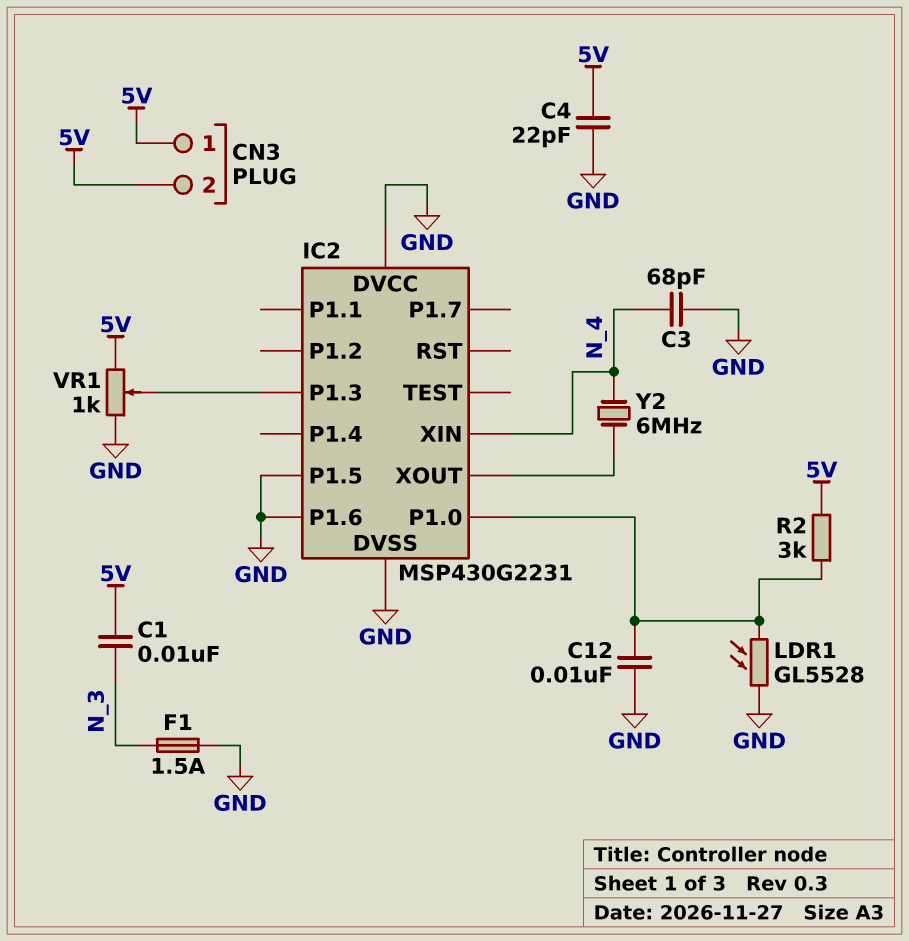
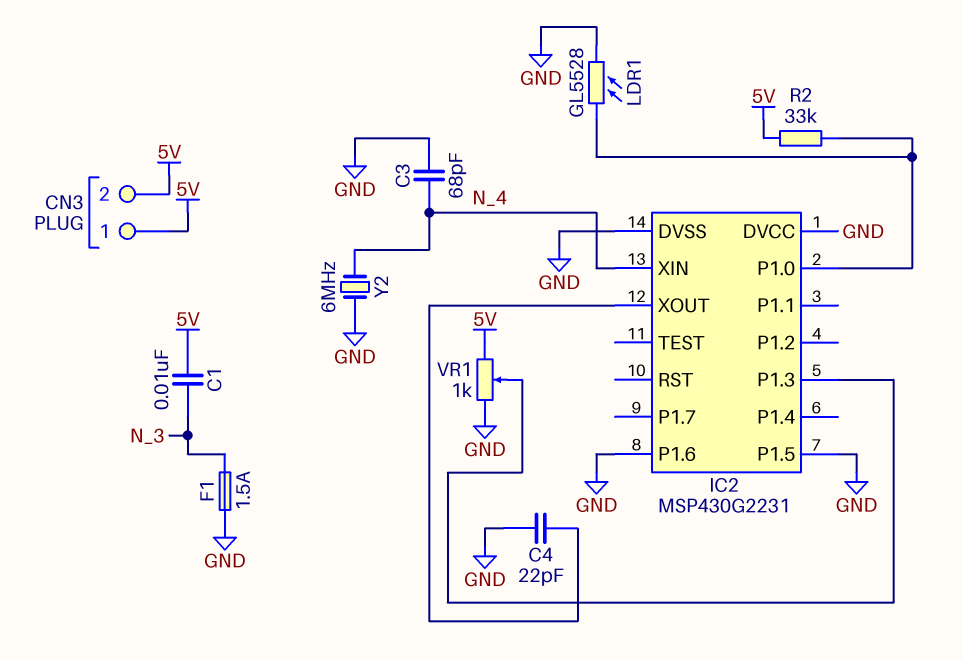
C4: 22pF (5V, GND) -> 22pF (GND, IC2/XOUT)
C12: 10nF (GND, IC2/P1.0) -> none
R2: 3k (5V, IC2/P1.0) -> 33k (5V, IC2/P1.0)
Y2: 6MHz (IC2/XOUT, N_4) -> 6MHz (GND, N_4)

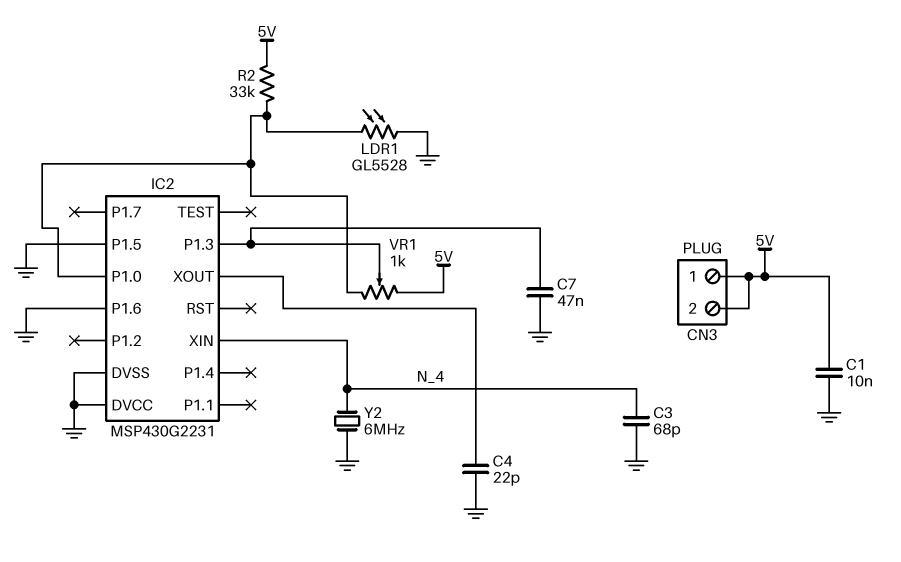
C1: 10nF (5V, N_3) -> 10nF (5V, GND)
C7: none -> 47nF (GND, IC2/P1.3)
F1: 1.5A (GND, N_3) -> none
VR1: 1k (5V, GND, wiper IC2/P1.3) -> 1k (5V, IC2/P1.0, wiper IC2/P1.3)

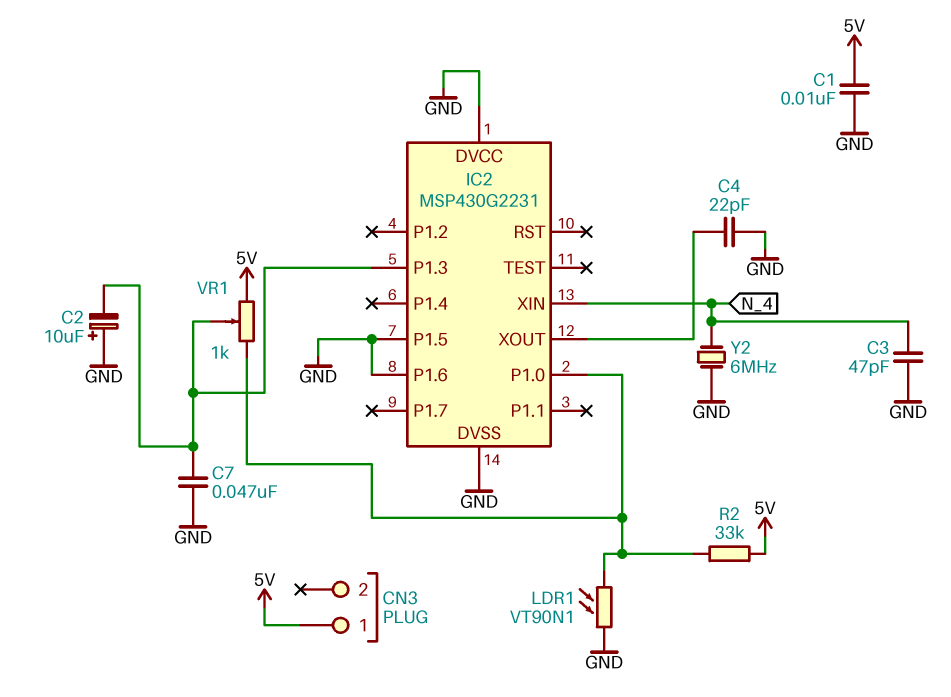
C2: none -> 10uF (plus GND, minus IC2/P1.3)
C3: 68pF (GND, N_4) -> 47pF (GND, N_4)
CN3 pin 2: 5V -> none
LDR1: GL5528 (GND, IC2/P1.0) -> VT90N1 (GND, IC2/P1.0)

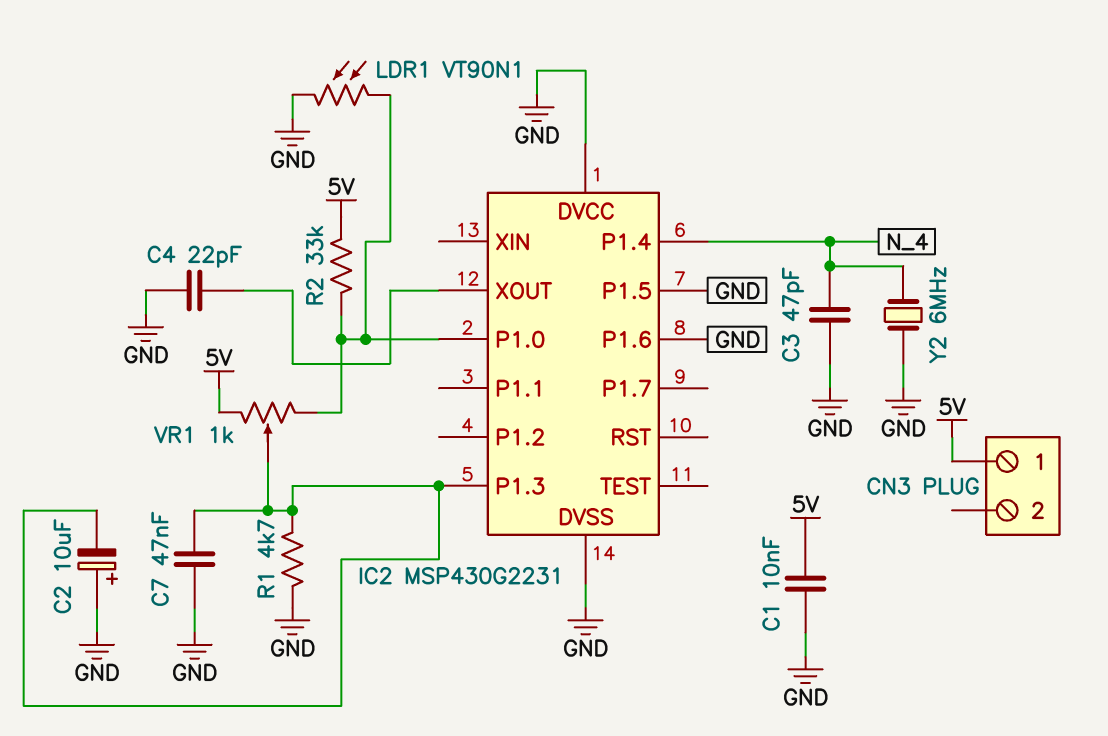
IC2 pin P1.4: none -> N_4
IC2 pin XIN: N_4 -> none
R1: none -> 4.7k (GND, IC2/P1.3)

